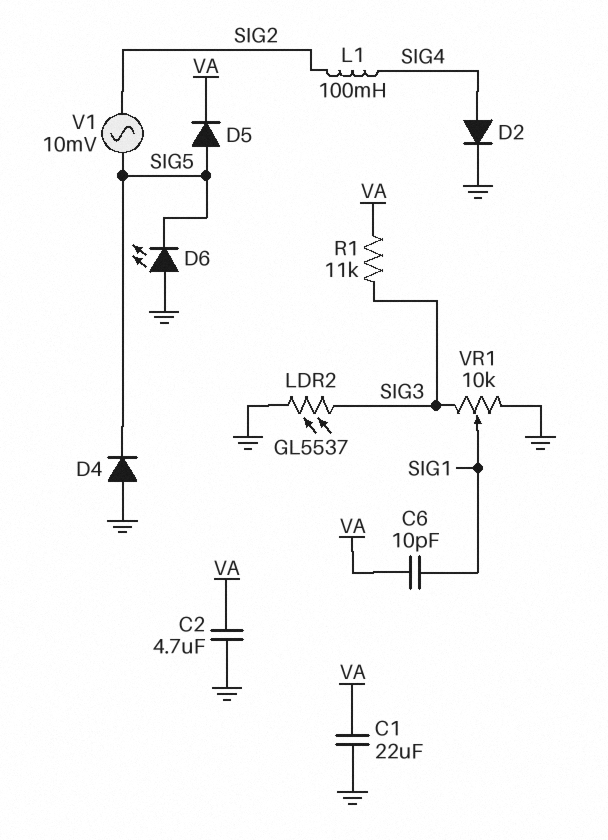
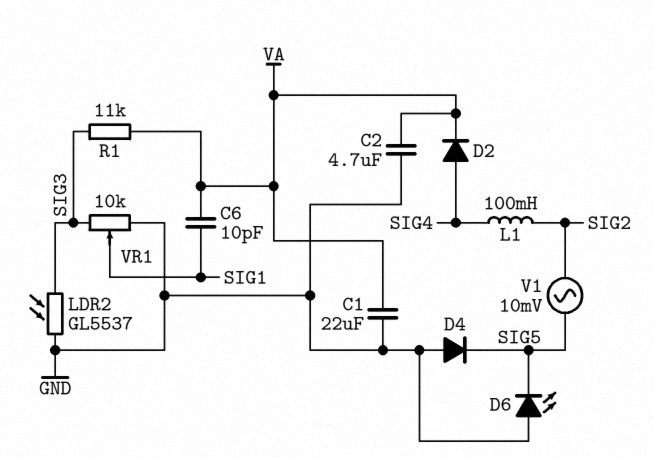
D2: diode (A SIG4, K GND) -> diode (A SIG4, K VA)
D5: diode (A SIG5, K VA) -> none

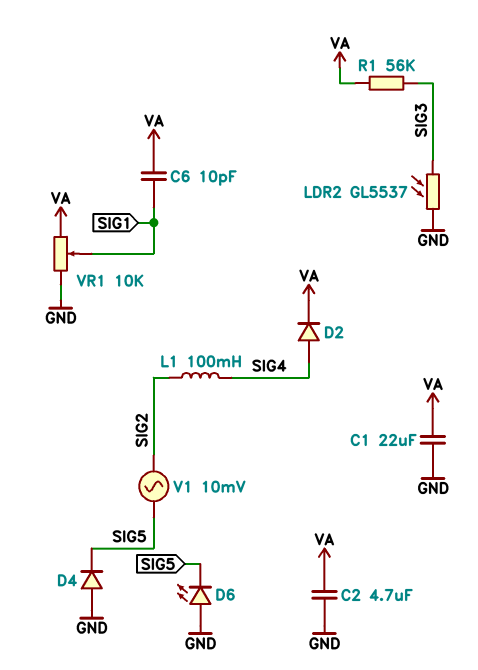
R1: 11k (SIG3, VA) -> 56k (SIG3, VA)
VR1: 10k (GND, SIG3, wiper SIG1) -> 10k (GND, VA, wiper SIG1)

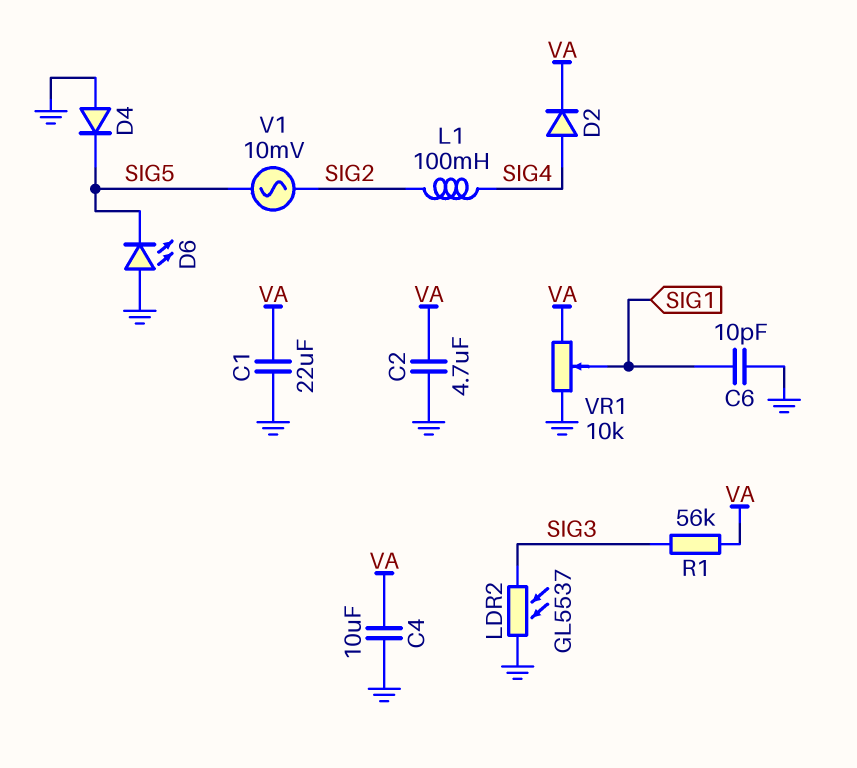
C4: none -> 10uF (GND, VA)
C6: 10pF (SIG1, VA) -> 10pF (GND, SIG1)

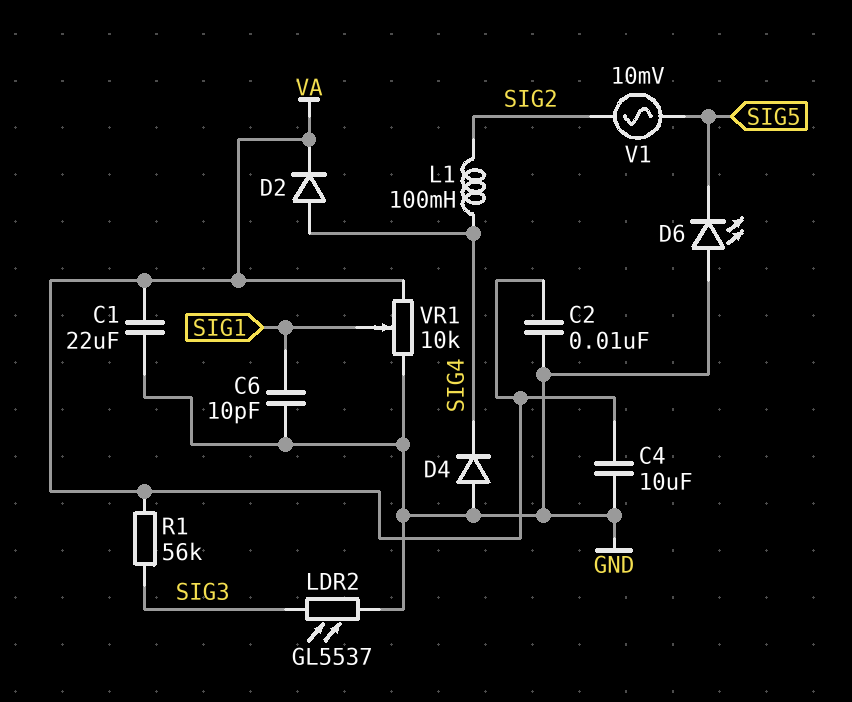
C2: 4.7uF (GND, VA) -> 10nF (GND, VA)
D4: diode (A GND, K SIG5) -> diode (A GND, K SIG4)

